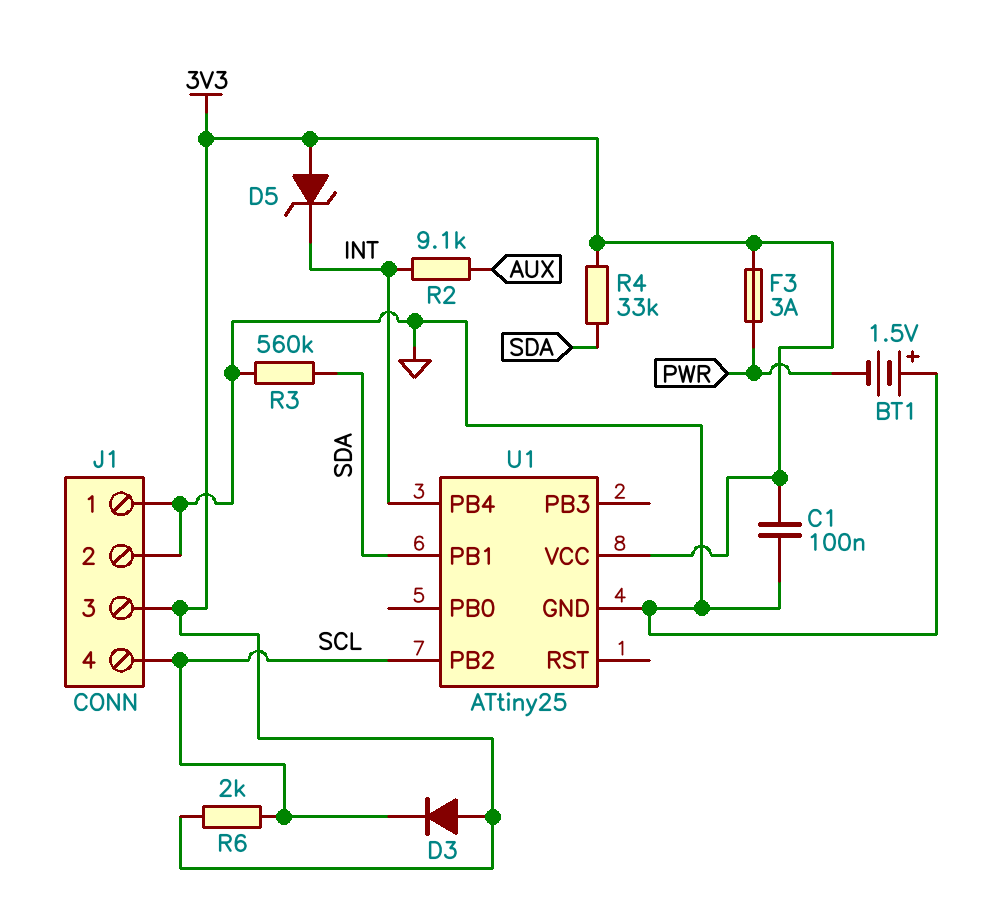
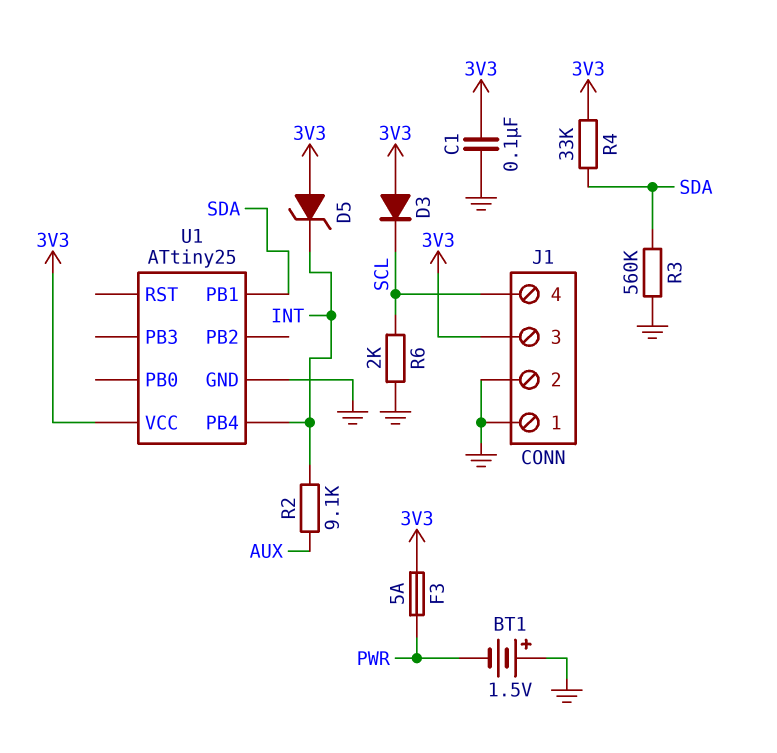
F3: 3A (3V3, PWR) -> 5A (3V3, PWR)
R6: 2k (3V3, SCL) -> 2k (GND, SCL)
U1 pin PB2: SCL -> none

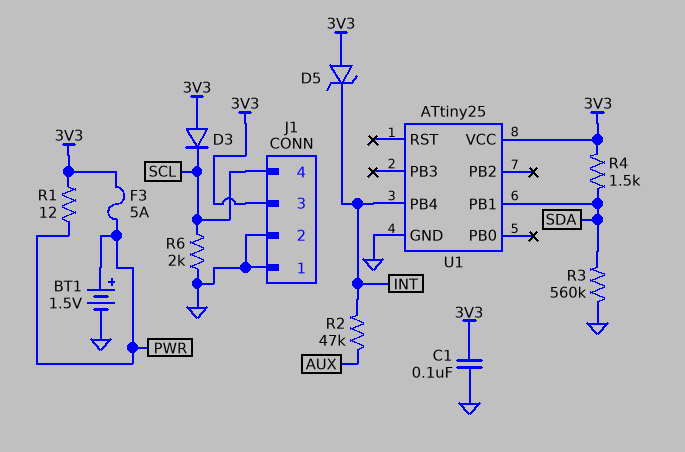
BT1: 1.5V (plus GND, minus PWR) -> 1.5V (plus PWR, minus GND)
R1: none -> 12 (3V3, PWR)
R2: 9.1k (AUX, INT) -> 47k (AUX, INT)
R4: 33k (3V3, SDA) -> 1.5k (3V3, SDA)

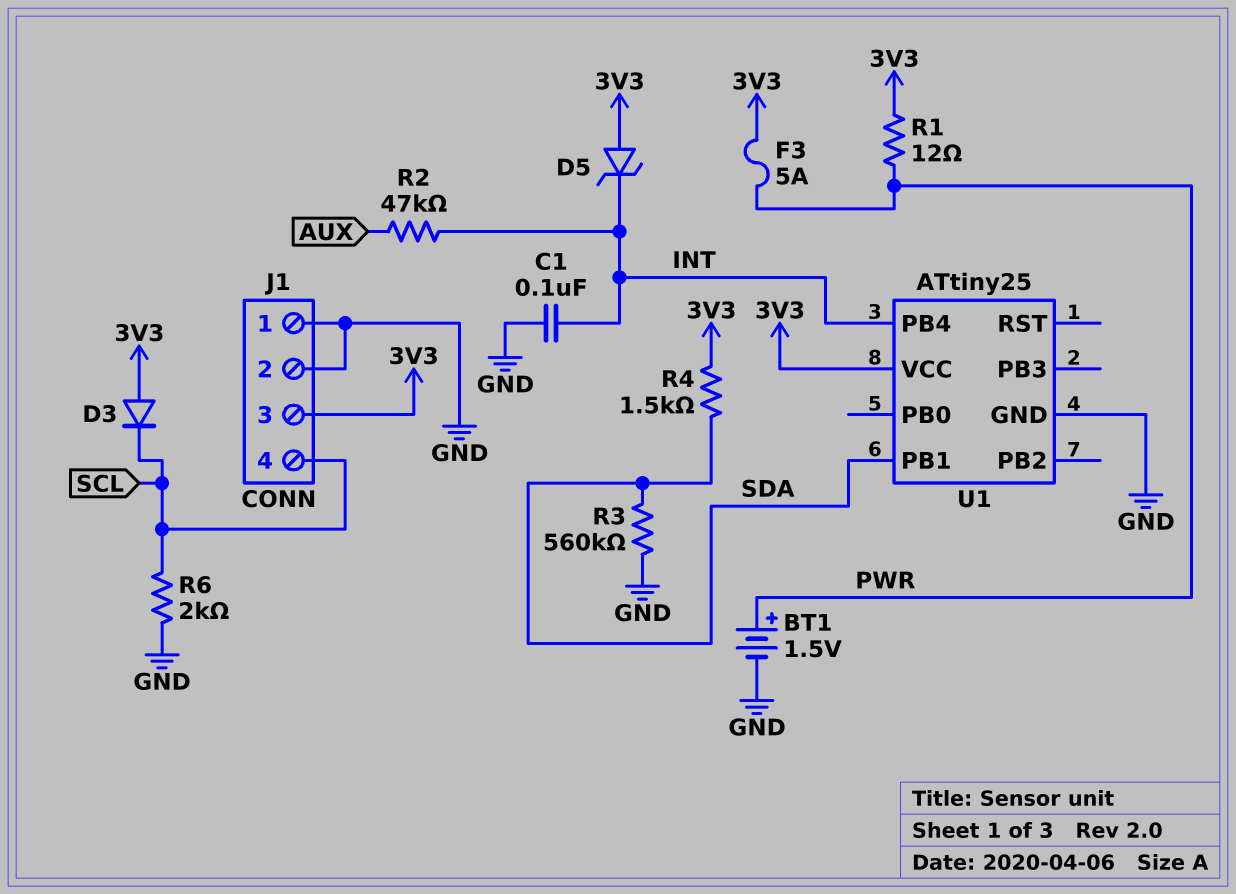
C1: 100nF (3V3, GND) -> 100nF (GND, INT)

